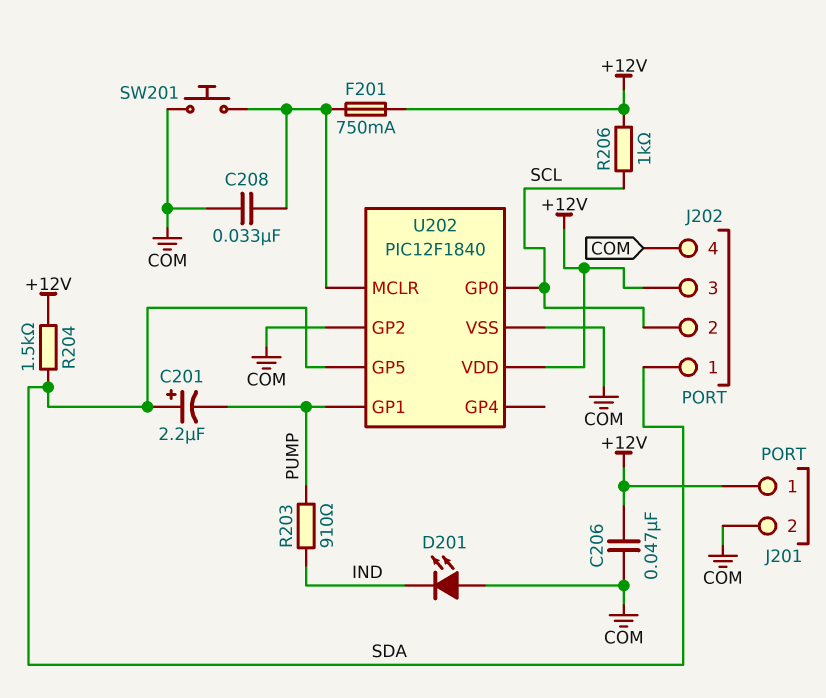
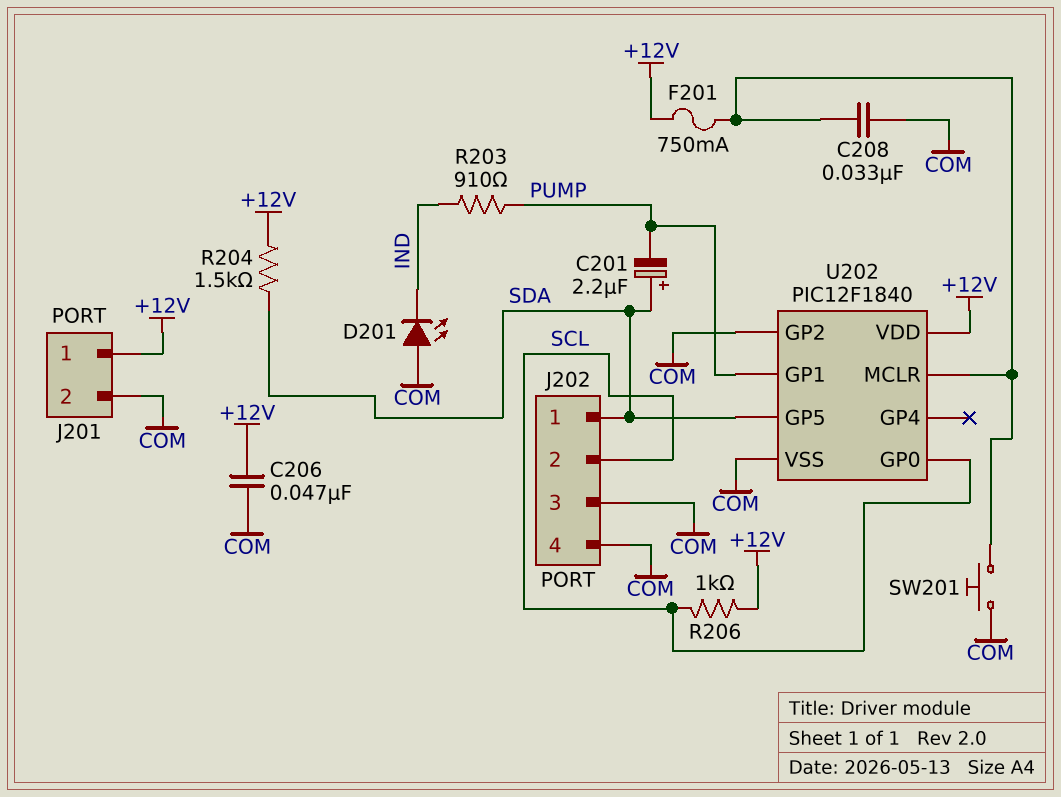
J202 pin 3: +12V -> COM

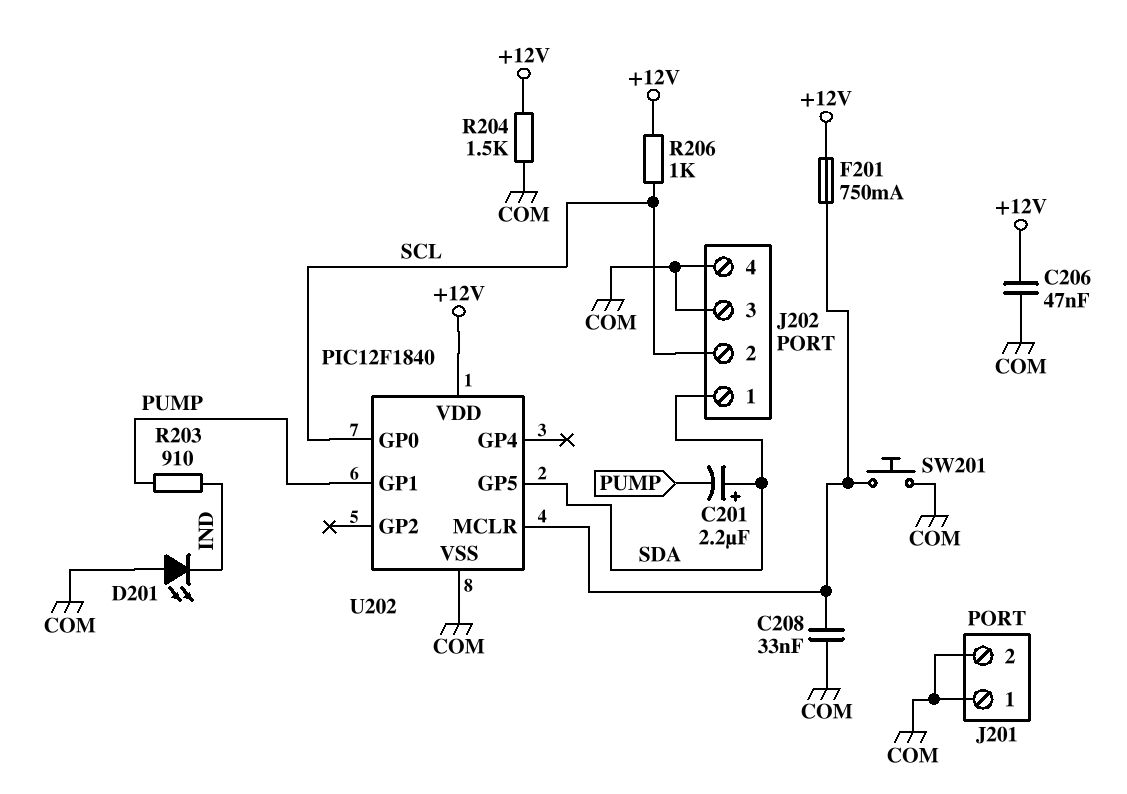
J201 pin 1: +12V -> COM
R204: 1.5k (+12V, SDA) -> 1.5k (+12V, COM)
U202 pin GP2: COM -> none

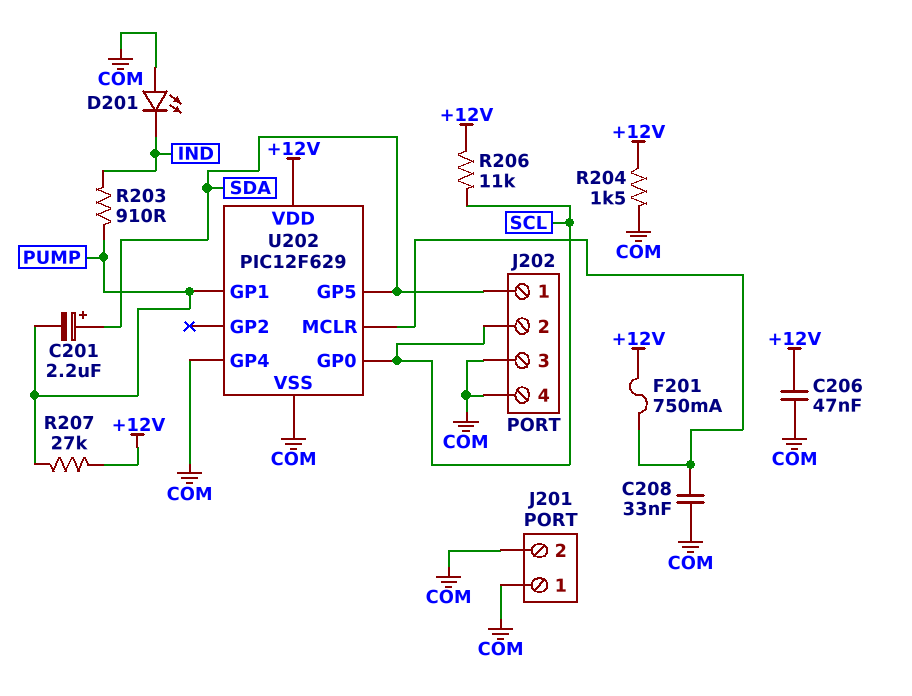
R206: 1k (+12V, SCL) -> 11k (+12V, SCL)
R207: none -> 27k (+12V, PUMP)
SW201: button (COM, U202/MCLR) -> none
U202: PIC12F1840 -> PIC12F629
U202 pin GP4: none -> COM

